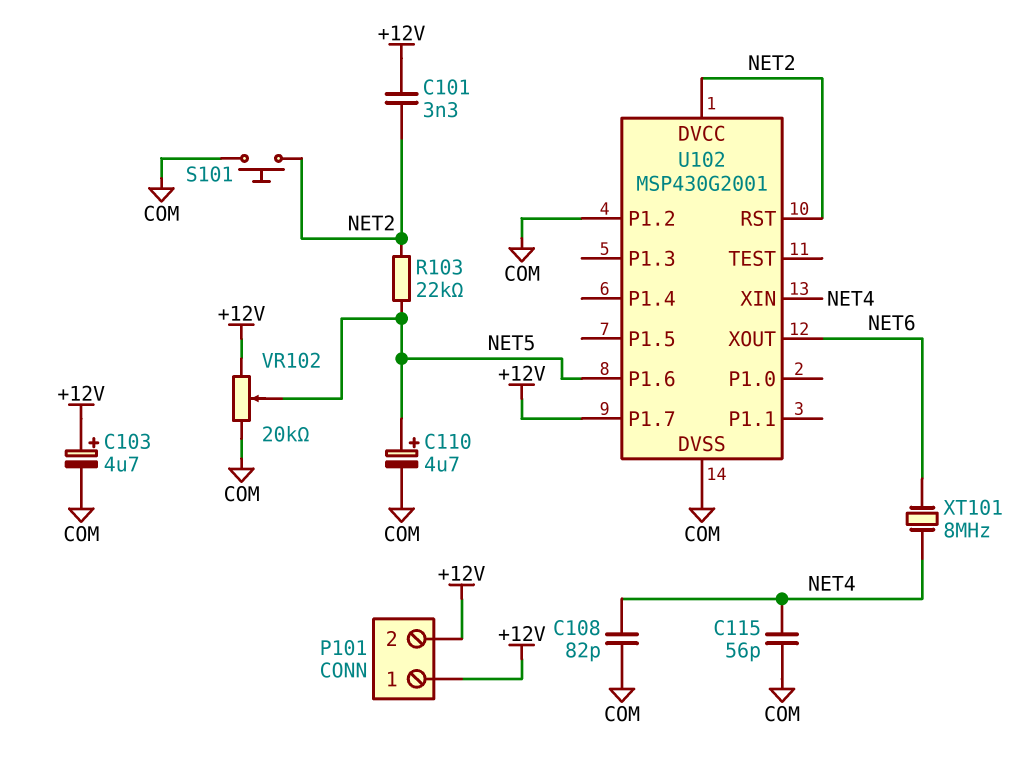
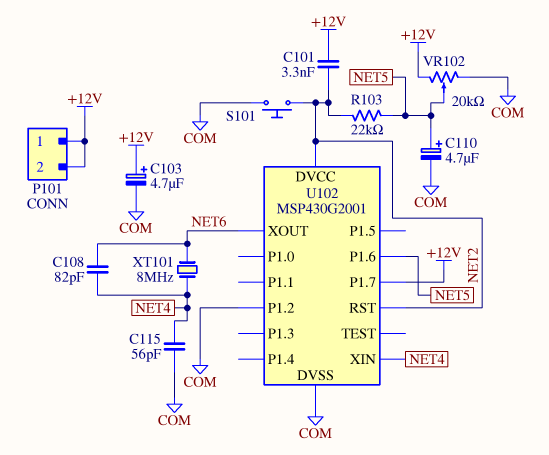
C108: 82pF (COM, NET4) -> 82pF (NET4, NET6)

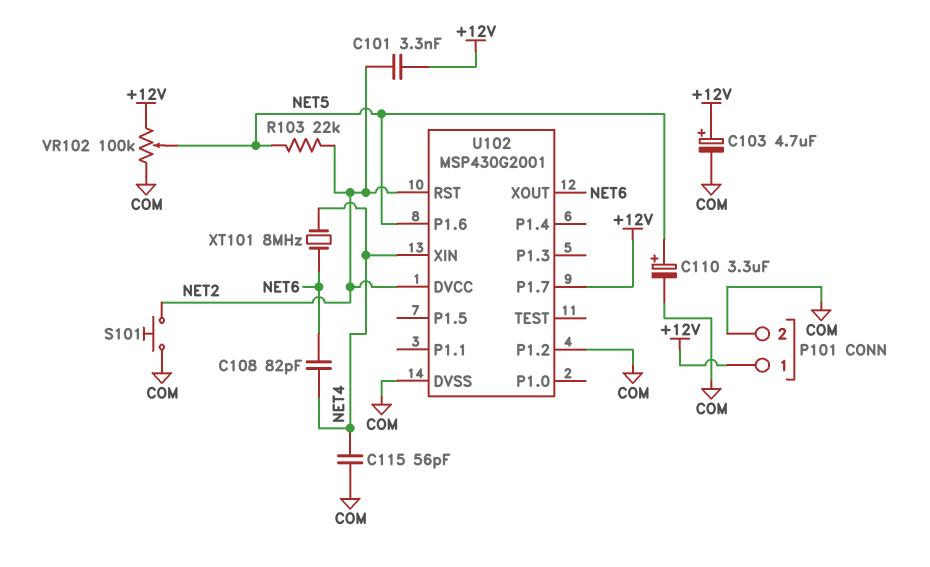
C110: 4.7uF (plus NET5, minus COM) -> 3.3uF (plus NET5, minus COM)
P101 pin 2: +12V -> COM
VR102: 20k (+12V, COM, wiper NET5) -> 100k (+12V, COM, wiper NET5)

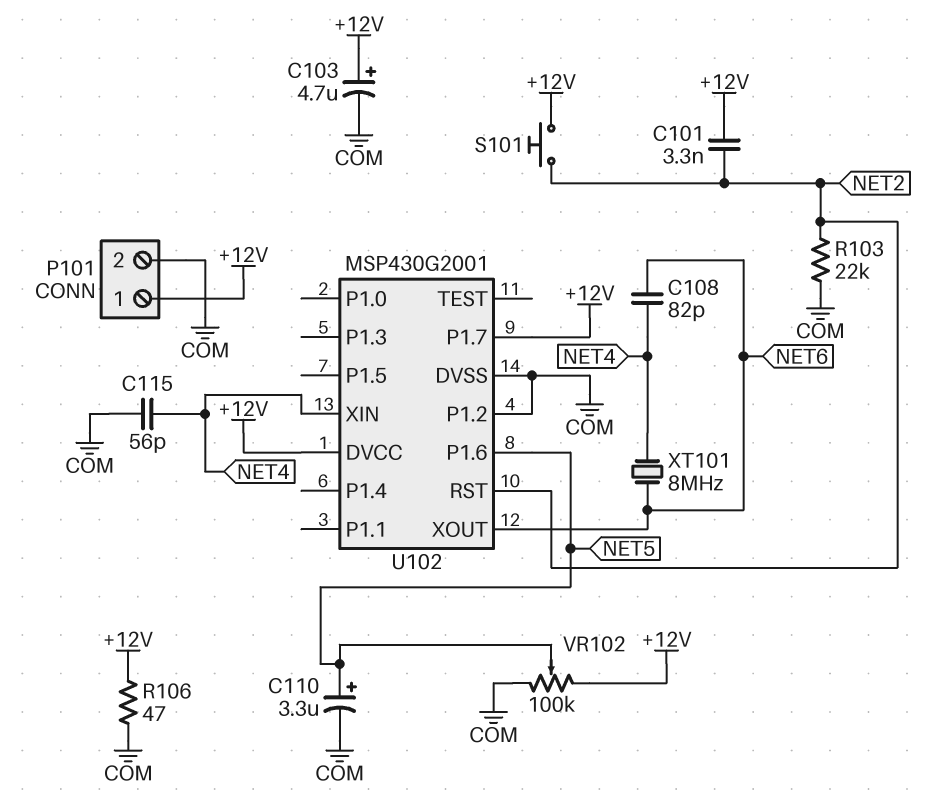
R103: 22k (NET2, NET5) -> 22k (COM, NET2)
R106: none -> 47 (+12V, COM)
S101: button (COM, NET2) -> button (+12V, NET2)
U102 pin DVCC: NET2 -> +12V

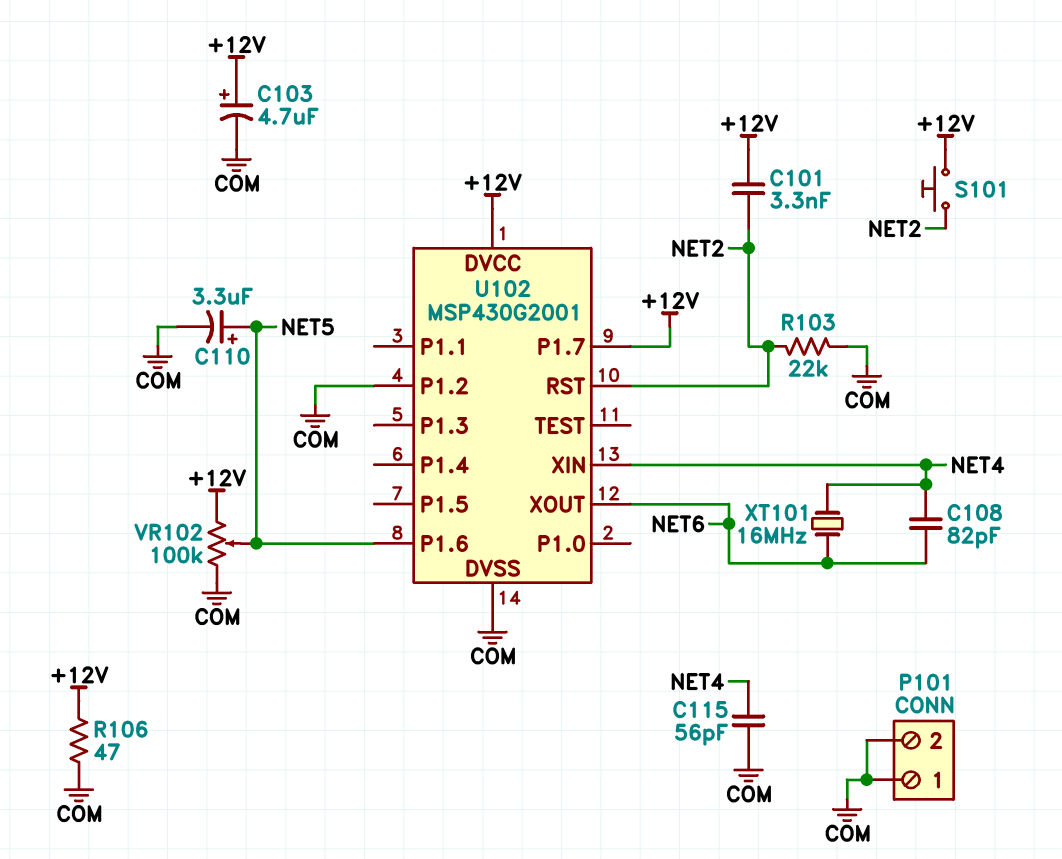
P101 pin 1: +12V -> COM
XT101: 8MHz (NET4, NET6) -> 16MHz (NET4, NET6)

